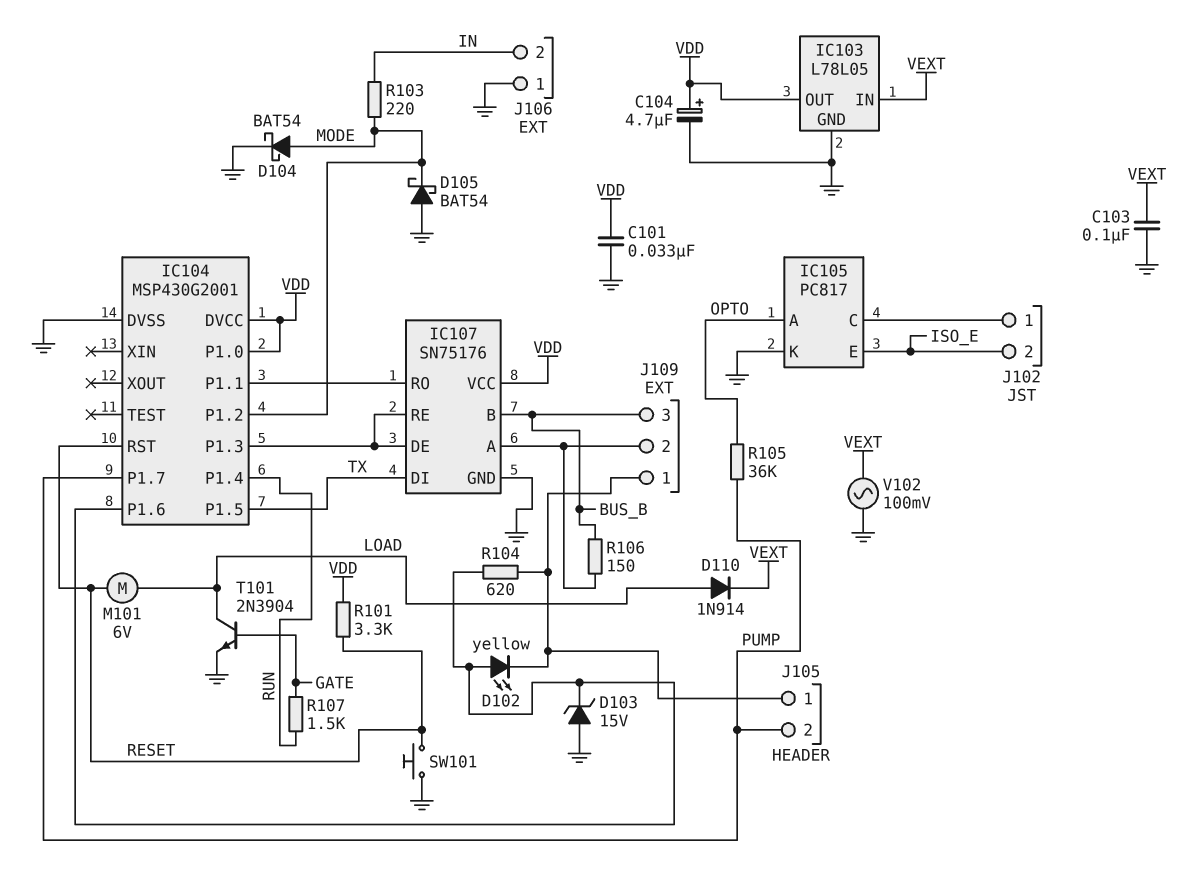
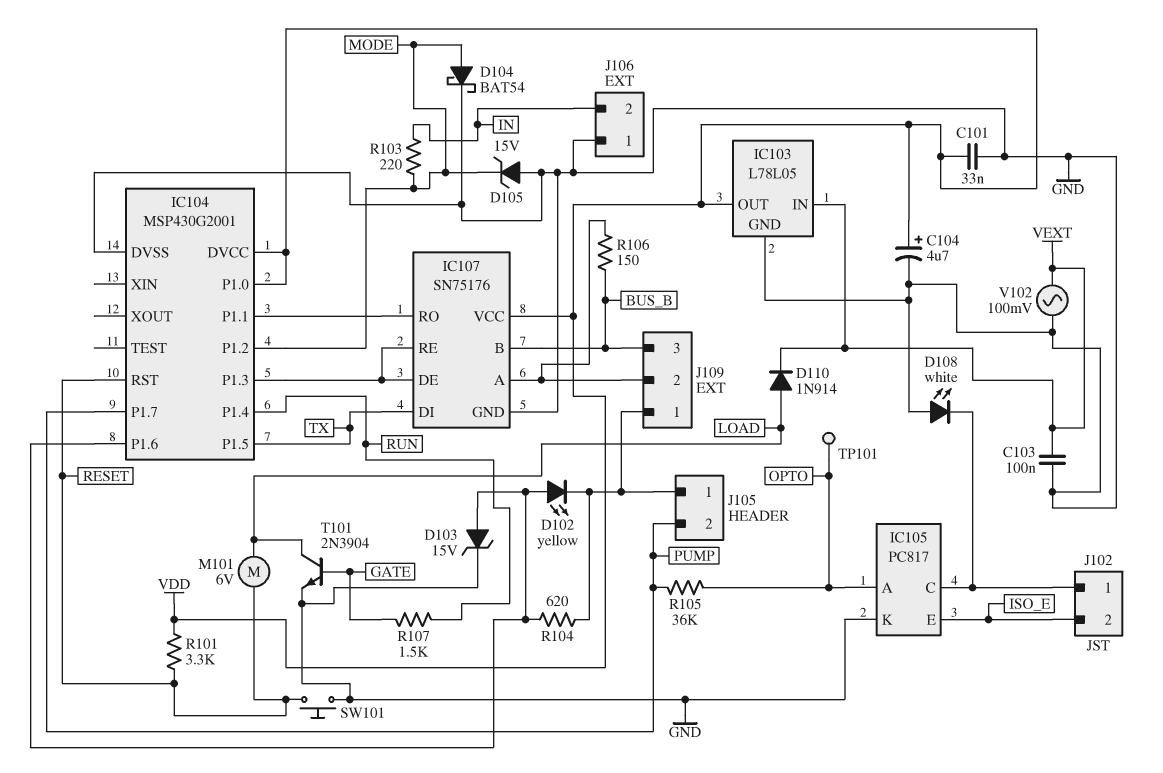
D103: zener 15V (A GND, K IC104/P1.6) -> zener 15V (A IC104/P1.6, K GND)
D105: schottky BAT54 (A GND, K MODE) -> zener 15V (A GND, K MODE)
D108: none -> LED white (A GND, K IC105/C)
TP101: none -> test point (OPTO)

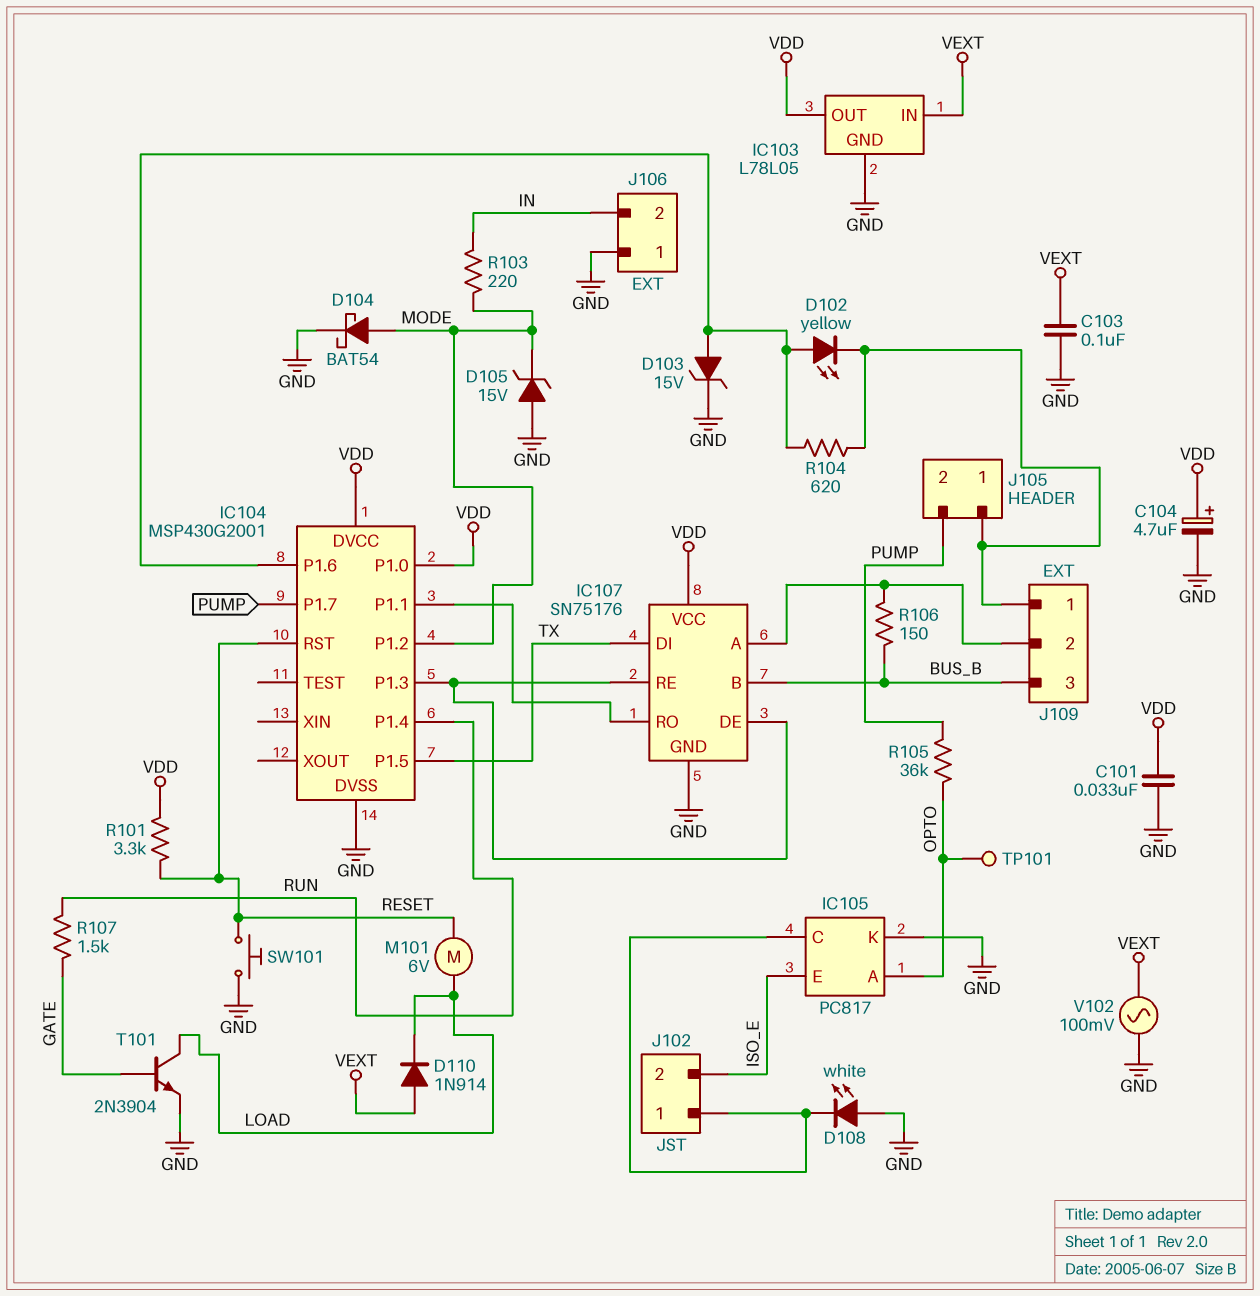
D110: diode 1N914 (A LOAD, K VEXT) -> diode 1N914 (A VEXT, K LOAD)

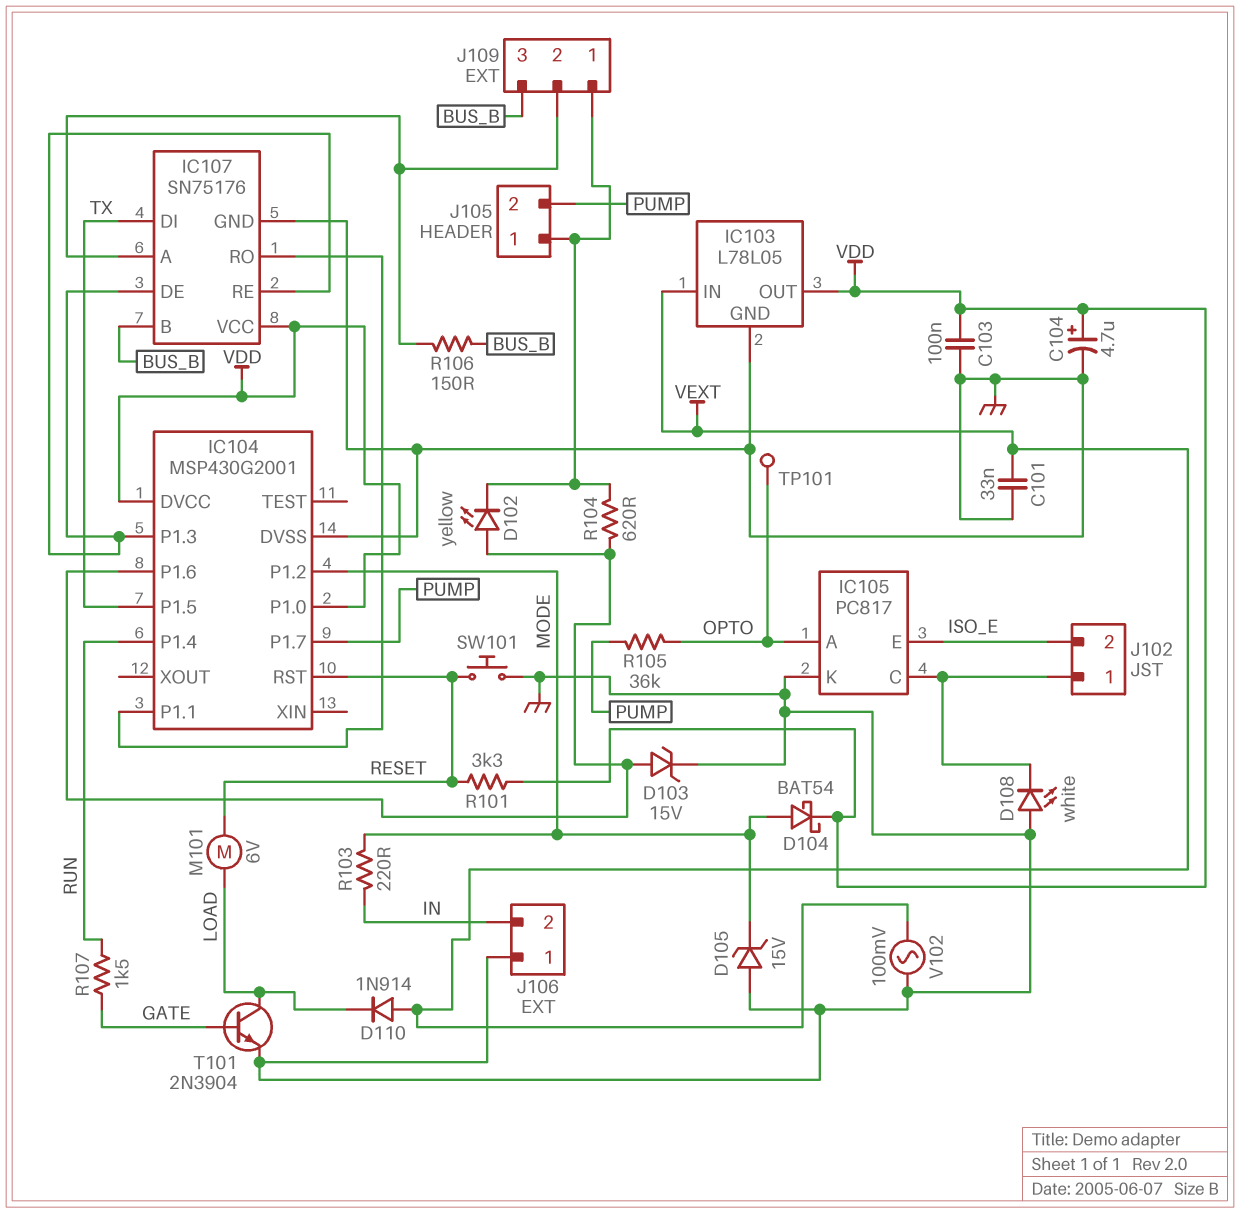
C101: 33nF (GND, VDD) -> 33nF (GND, VEXT)
C103: 100nF (GND, VEXT) -> 100nF (GND, VDD)
D104: schottky BAT54 (A MODE, K GND) -> schottky BAT54 (A MODE, K VDD)

